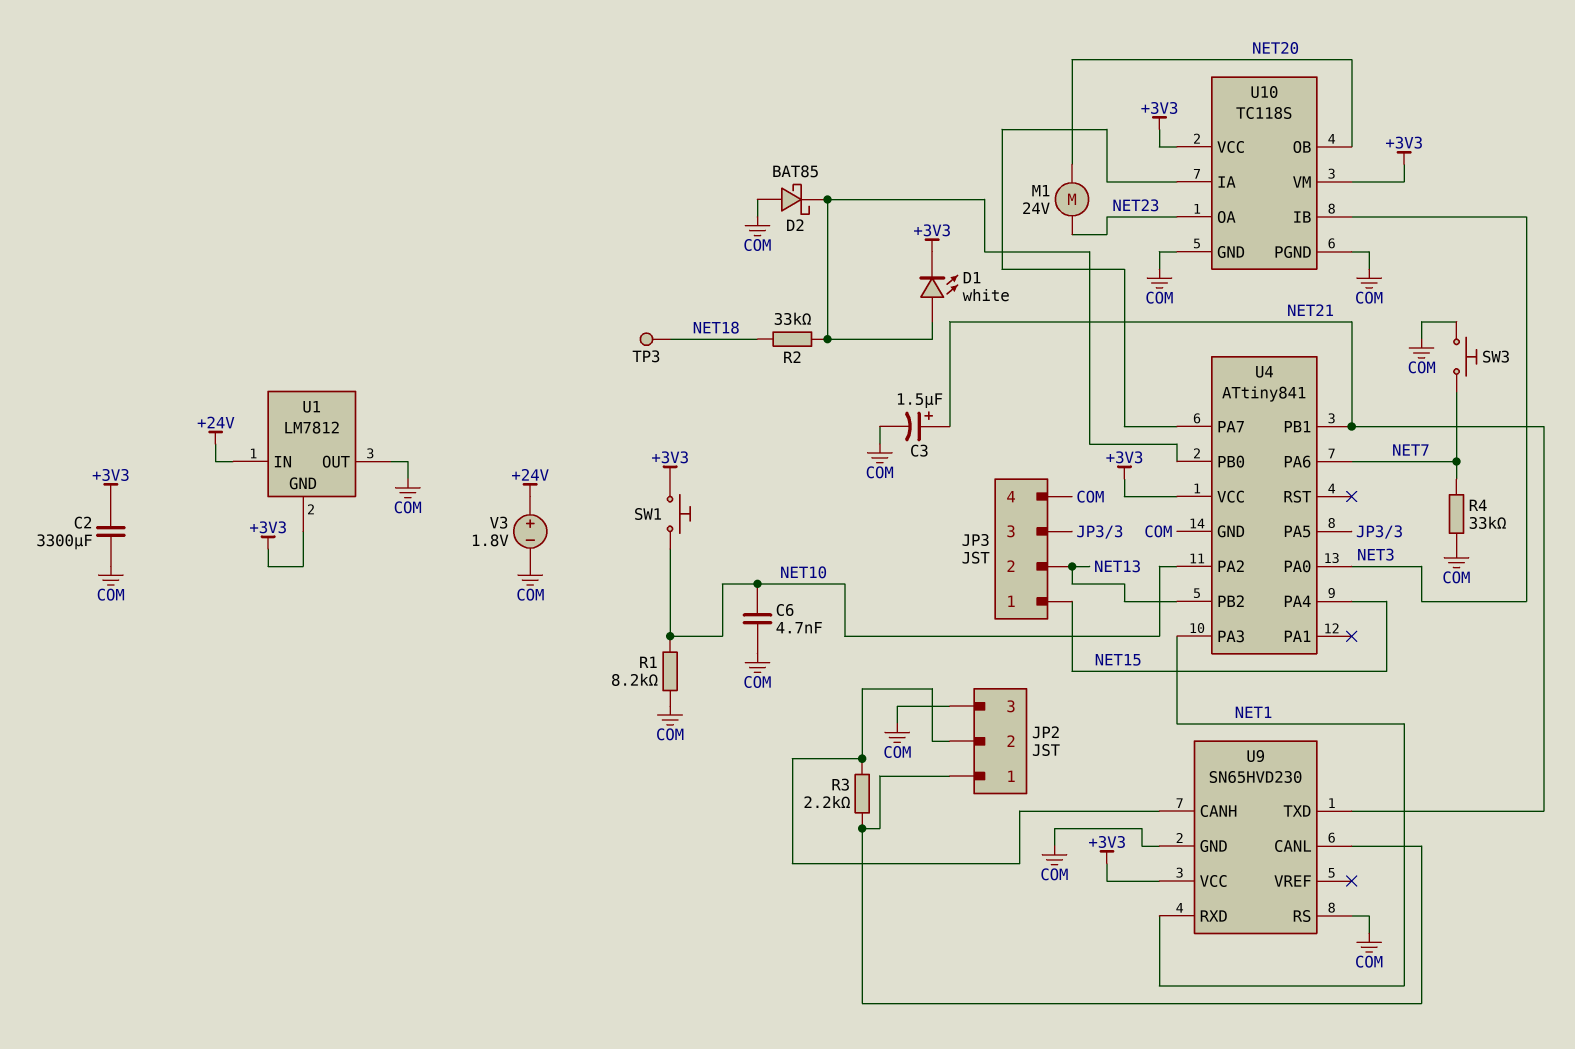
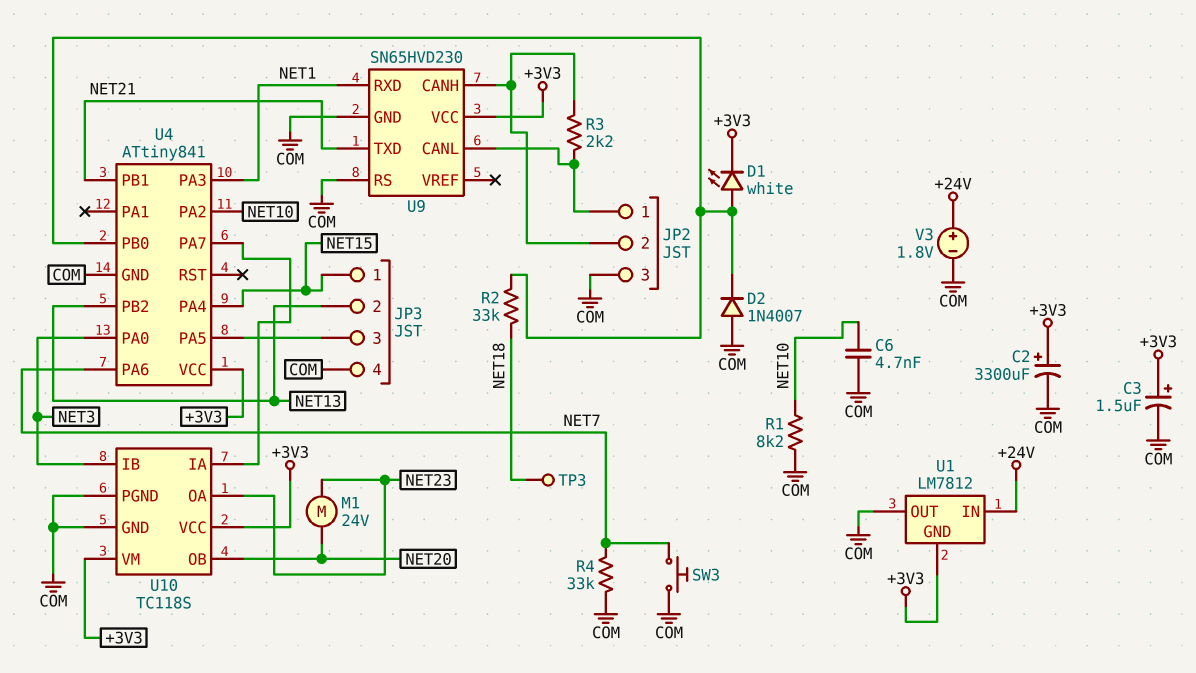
C2: 3300uF (+3V3, COM) -> 3300uF (plus +3V3, minus COM)
C3: 1.5uF (plus NET21, minus COM) -> 1.5uF (plus +3V3, minus COM)
D2: schottky BAT85 (A COM, K U4/PB0) -> diode 1N4007 (A COM, K U4/PB0)
SW1: button (+3V3, NET10) -> none

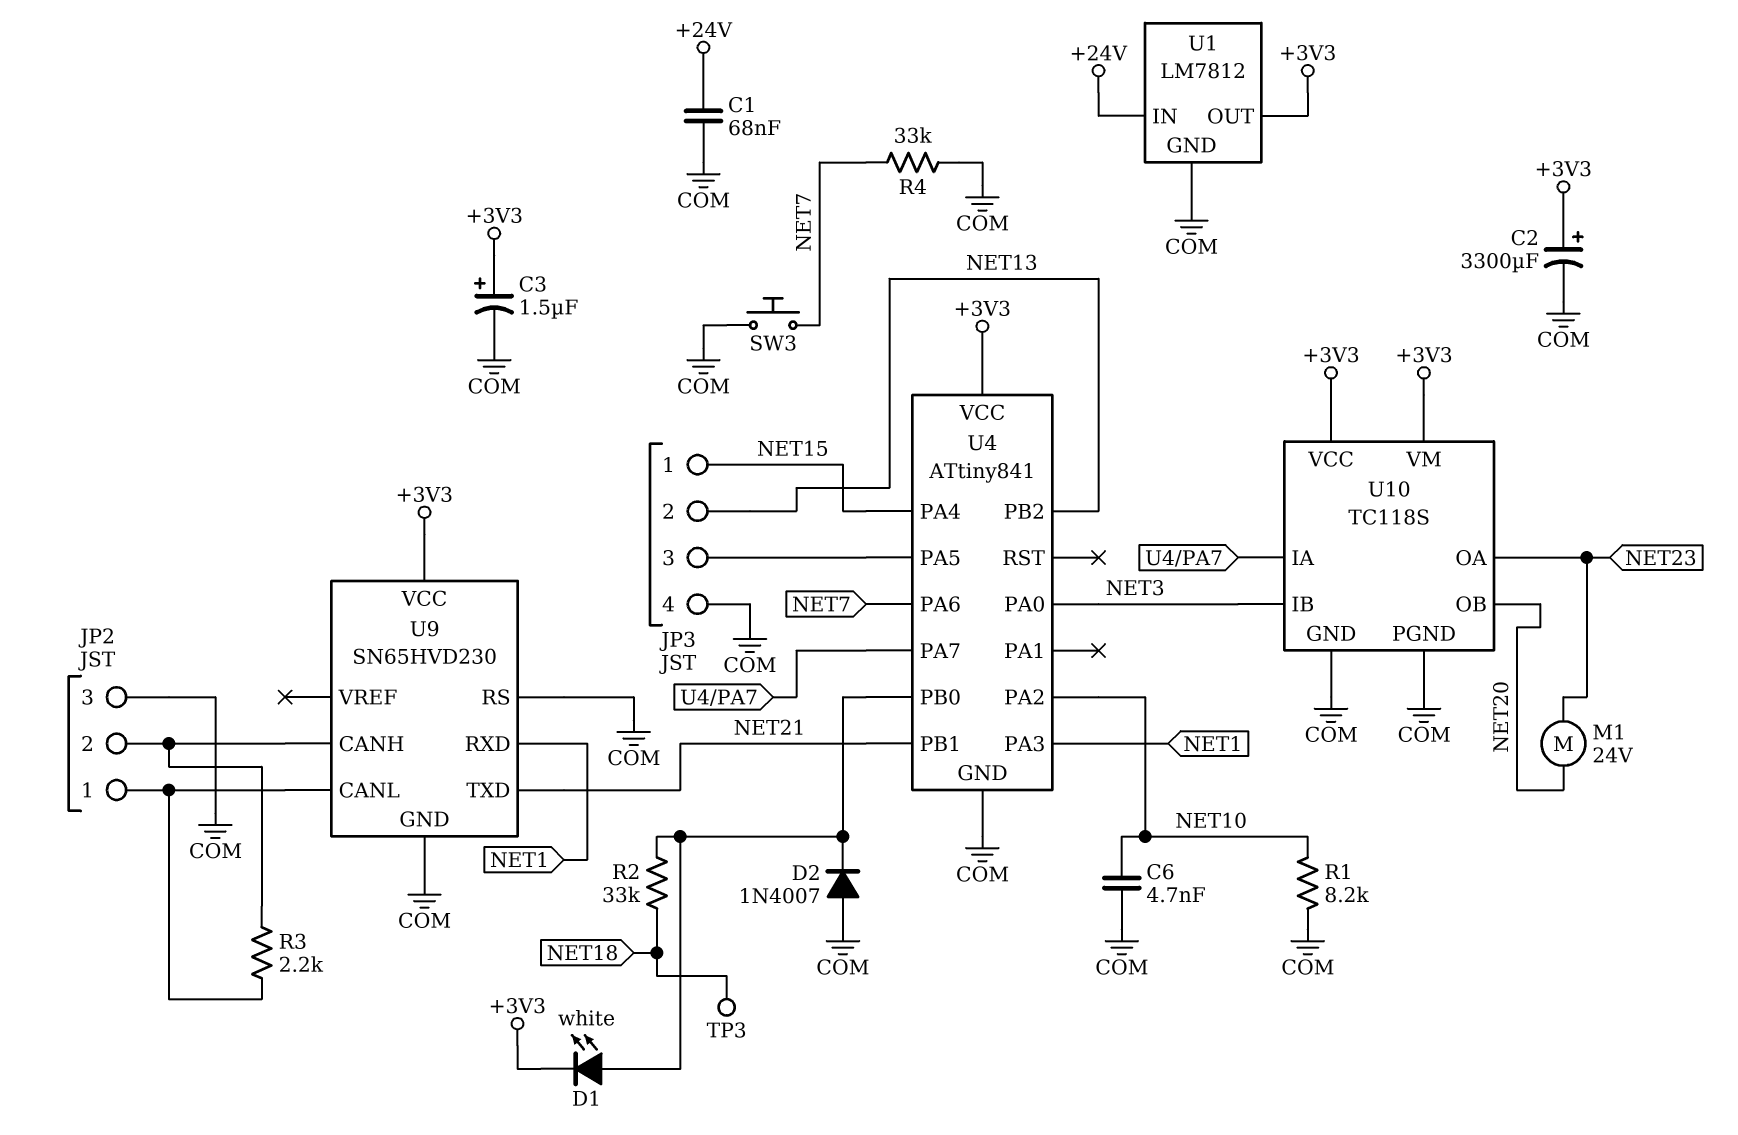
C1: none -> 68nF (+24V, COM)
U1 pin GND: +3V3 -> COM
U1 pin OUT: COM -> +3V3
V3: 1.8V (plus +24V, minus COM) -> none

